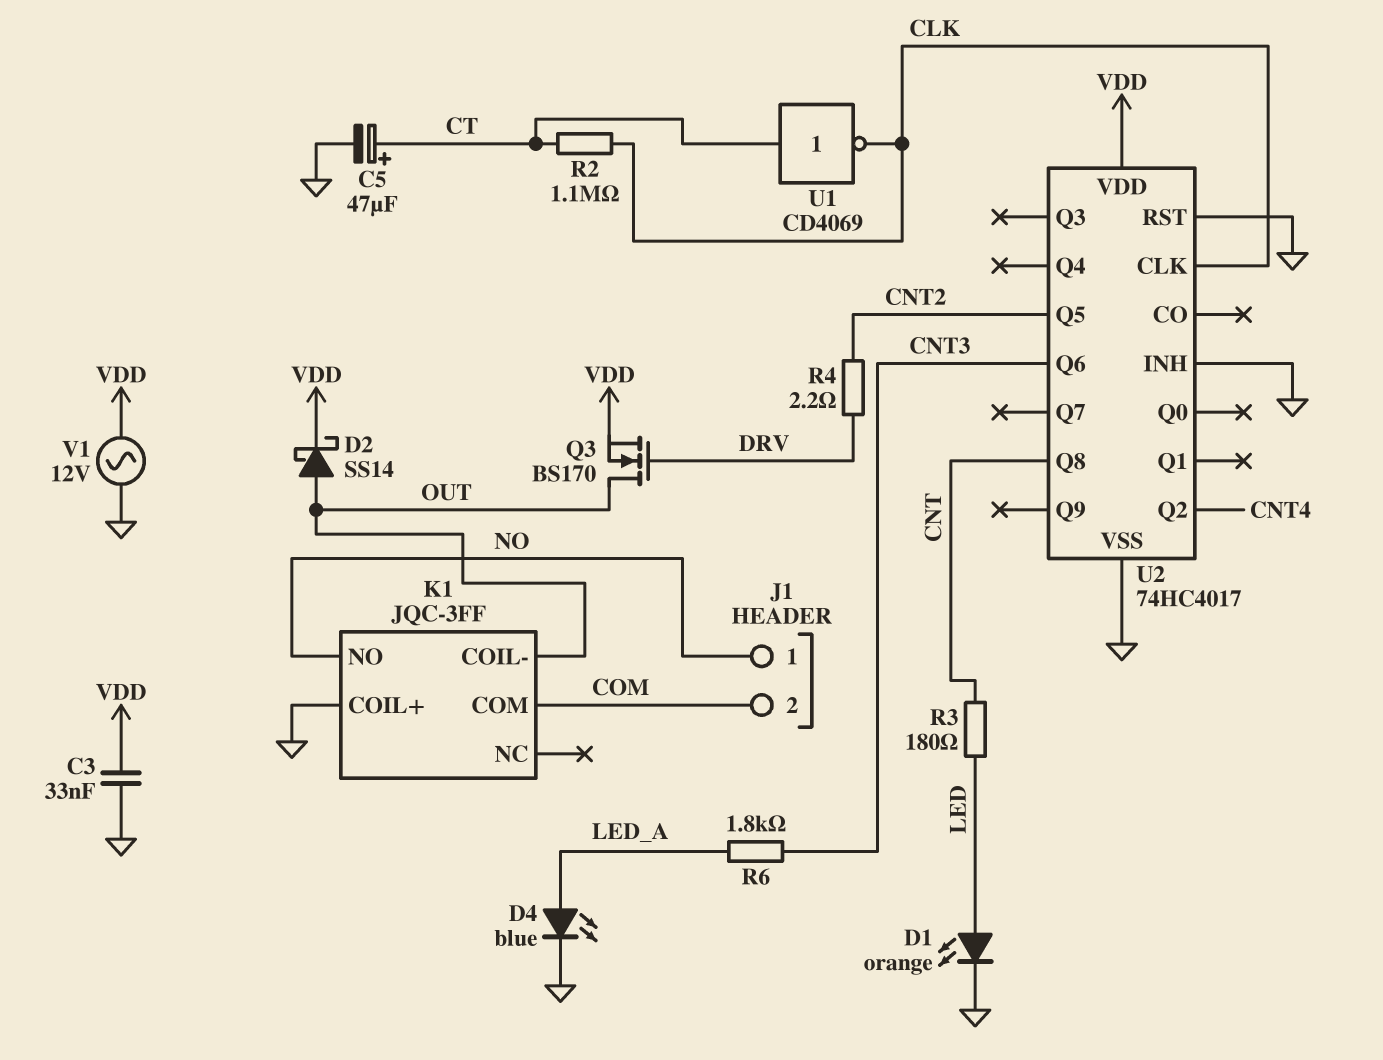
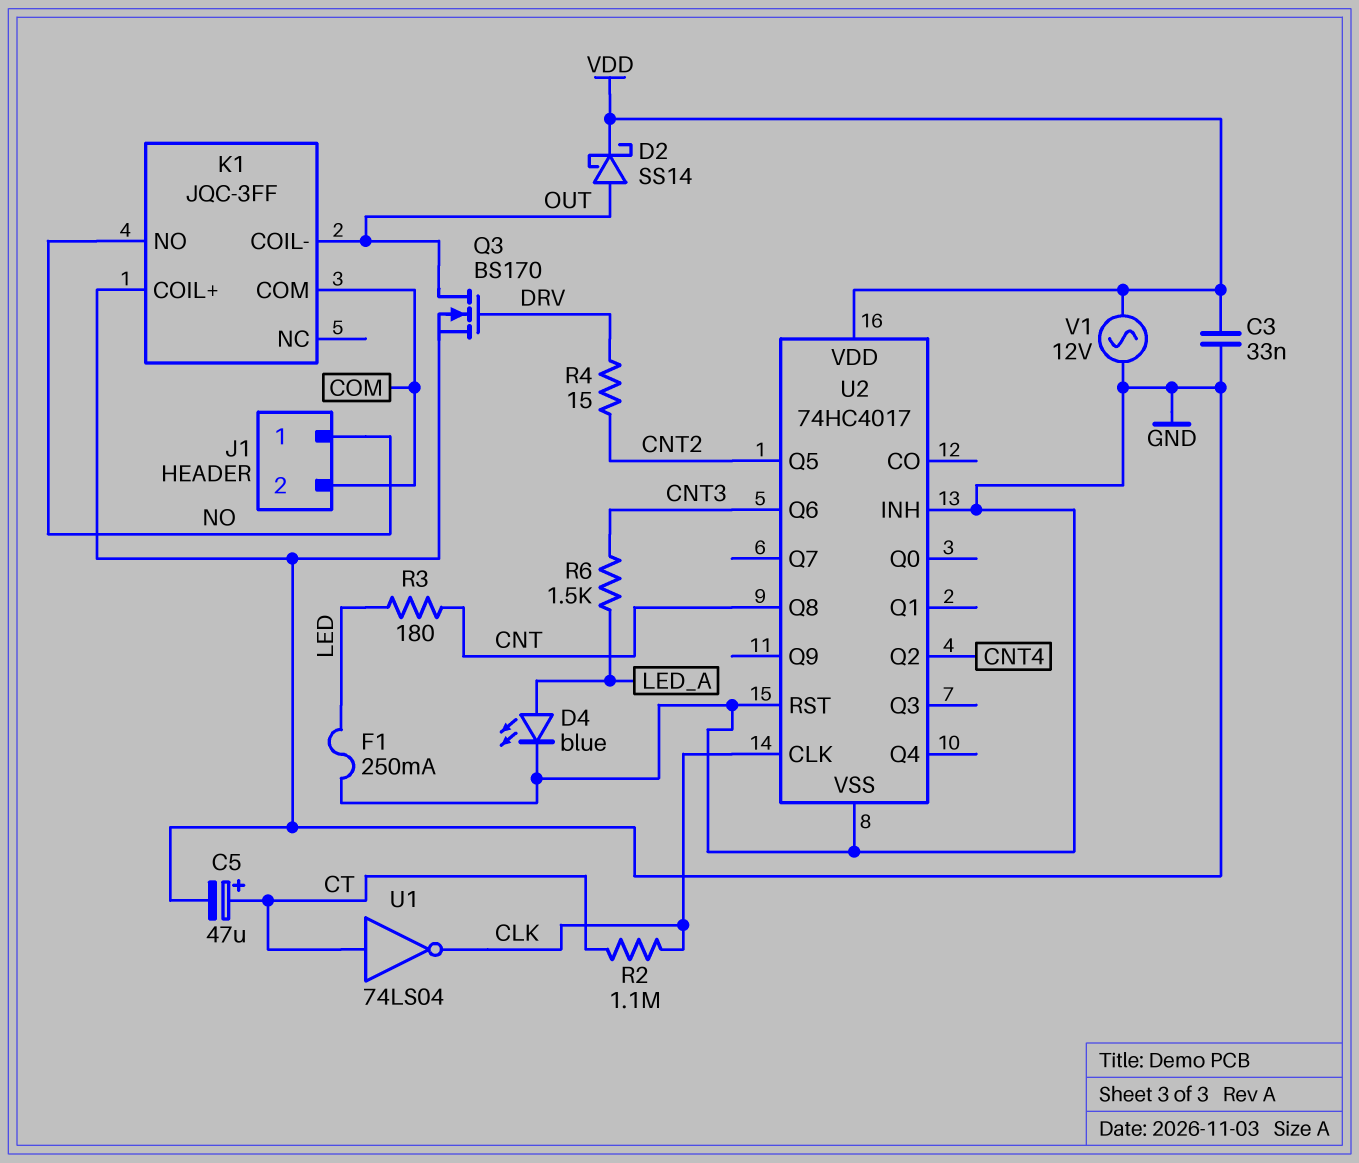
D1: LED orange (A LED, K GND) -> none
F1: none -> 250mA (GND, LED)
Q3: NMOS BS170 (G DRV, D OUT, S VDD) -> NMOS BS170 (G DRV, D OUT, S GND)
R4: 2.2 (CNT2, DRV) -> 15 (CNT2, DRV)
R6: 1.8k (CNT3, LED_A) -> 1.5k (CNT3, LED_A)
U1: NOT CD4069 (in CT, out CLK) -> NOT 74LS04 (in CT, out CLK)

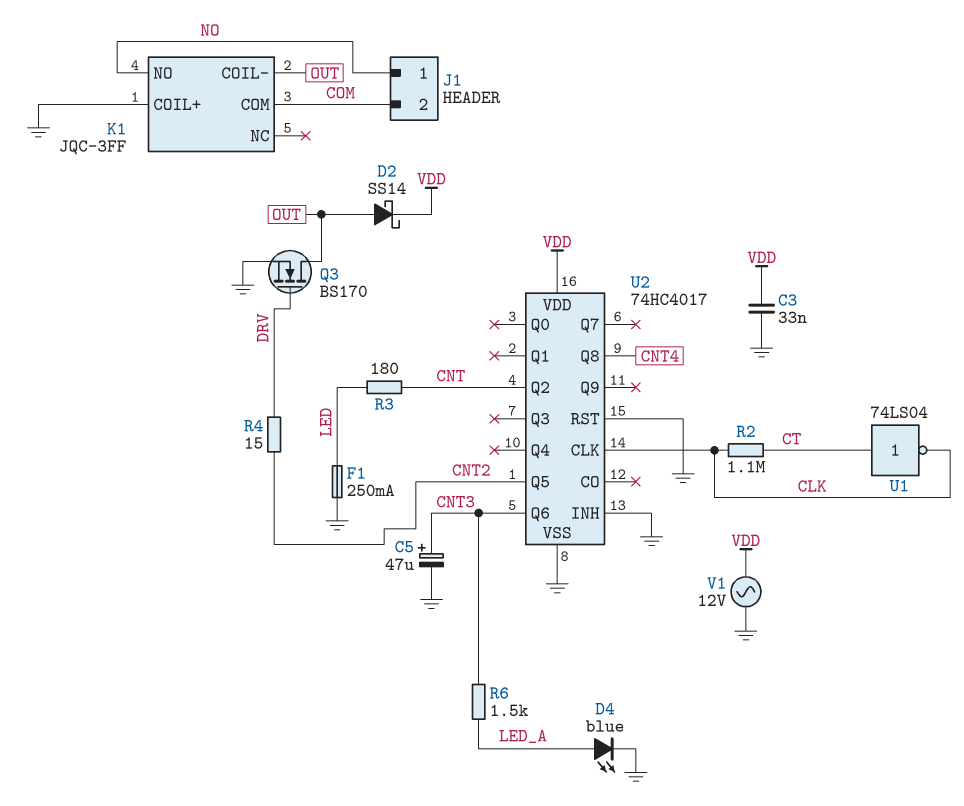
C5: 47uF (plus CT, minus GND) -> 47uF (plus CNT3, minus GND)
U2 pin Q2: CNT4 -> CNT
U2 pin Q8: CNT -> CNT4

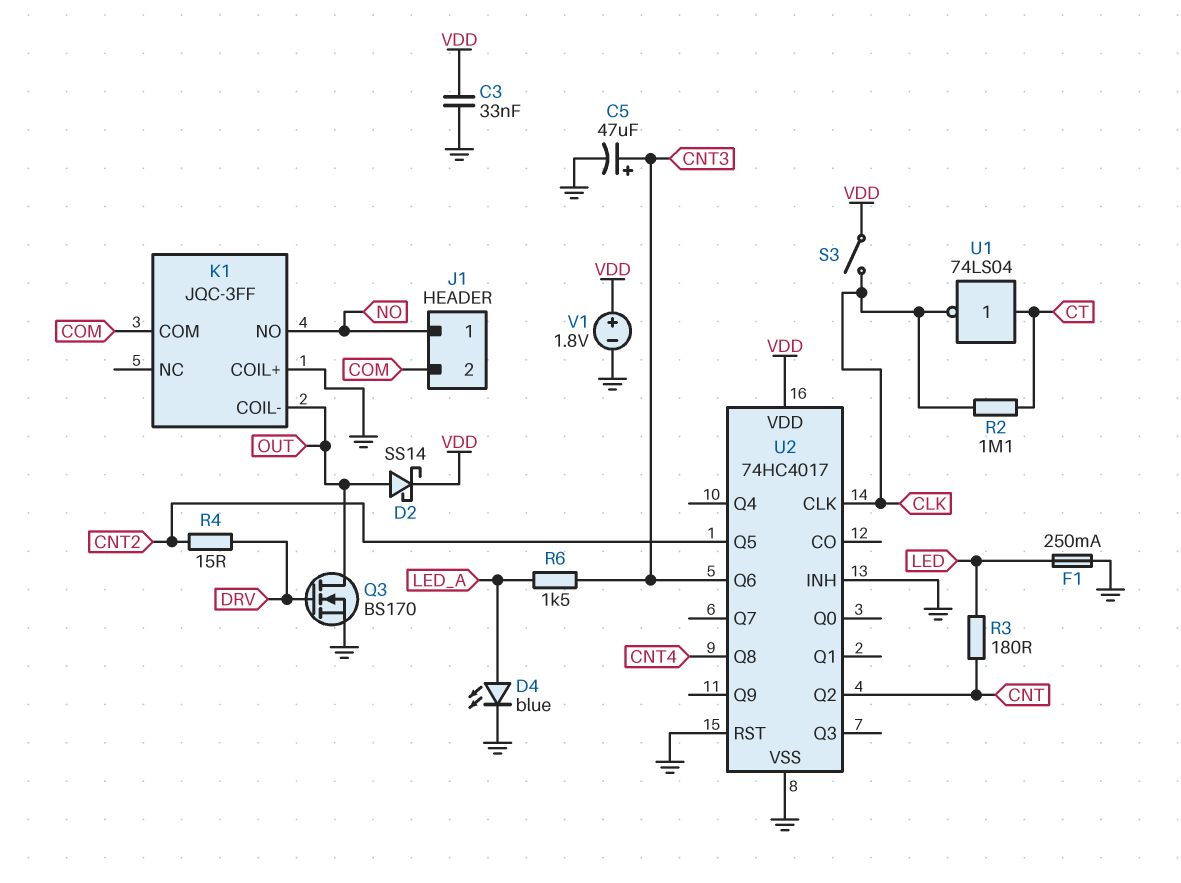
S3: none -> switch (CLK, VDD)
V1: AC 12V (GND, VDD) -> 1.8V (plus VDD, minus GND)

